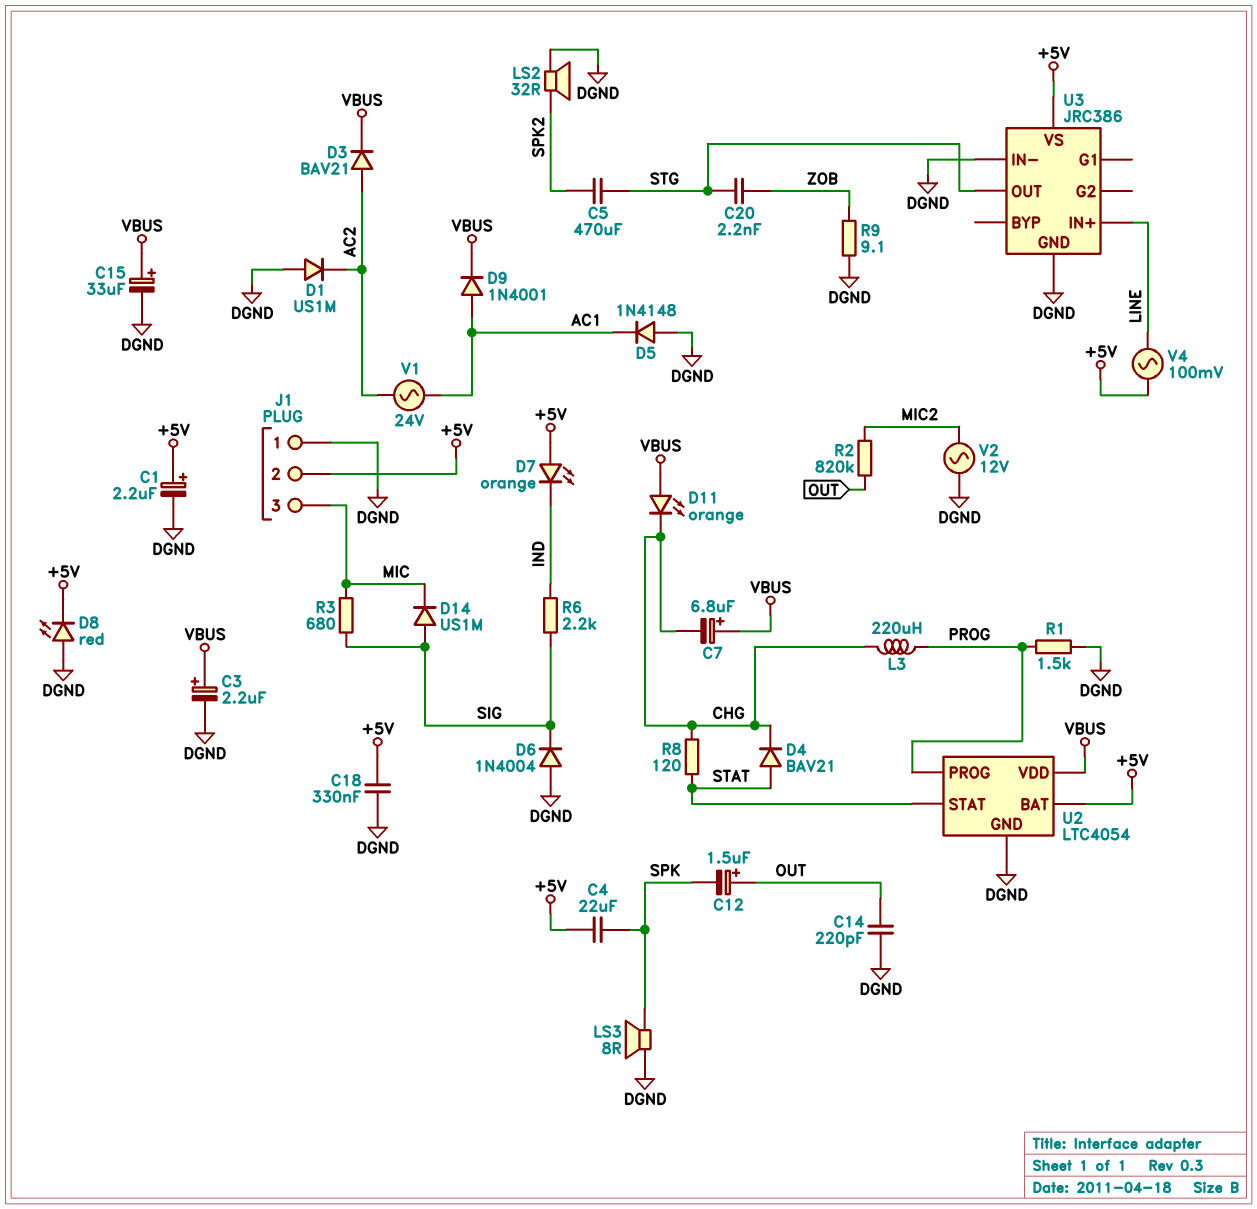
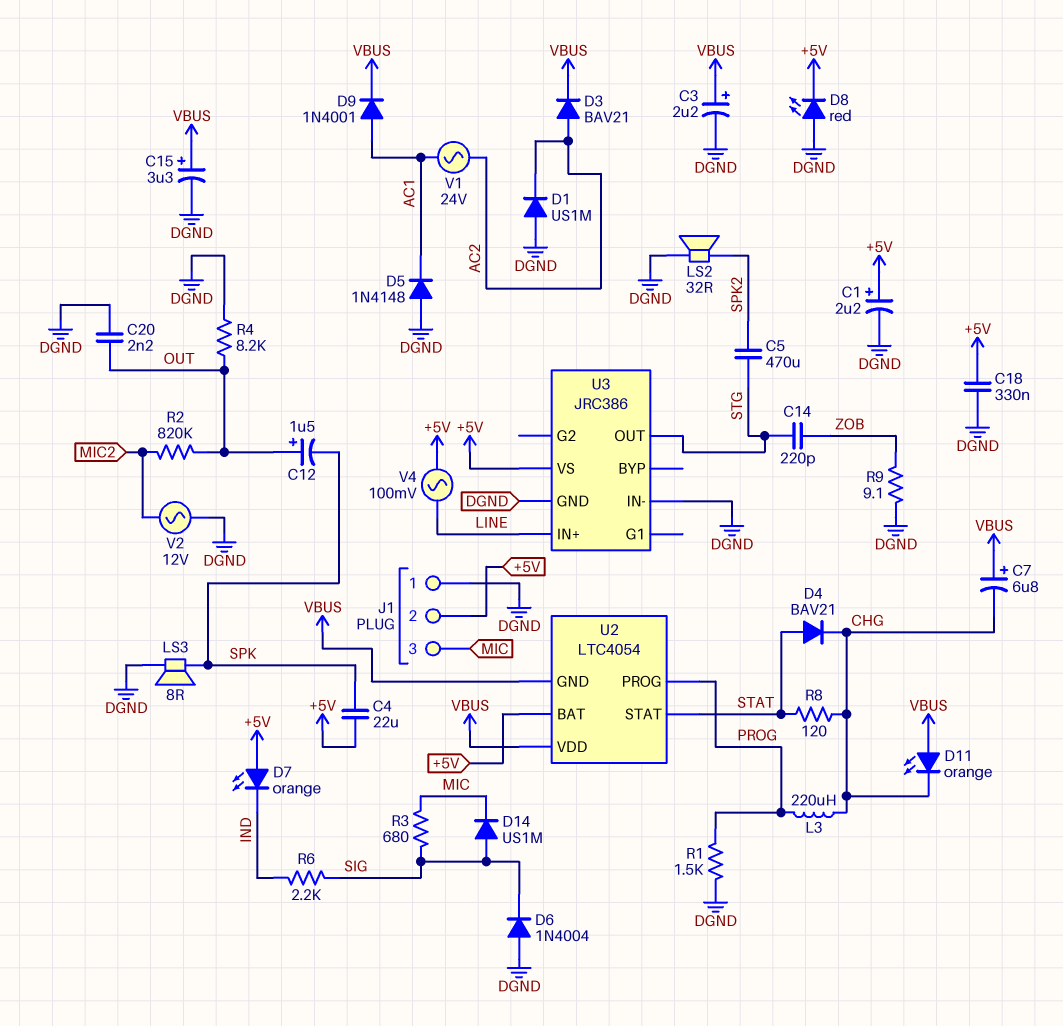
C14: 220pF (DGND, OUT) -> 220pF (STG, ZOB)
C15: 33uF (plus VBUS, minus DGND) -> 3.3uF (plus VBUS, minus DGND)
C20: 2.2nF (STG, ZOB) -> 2.2nF (DGND, OUT)
R4: none -> 8.2k (DGND, OUT)
U2 pin GND: DGND -> VBUS

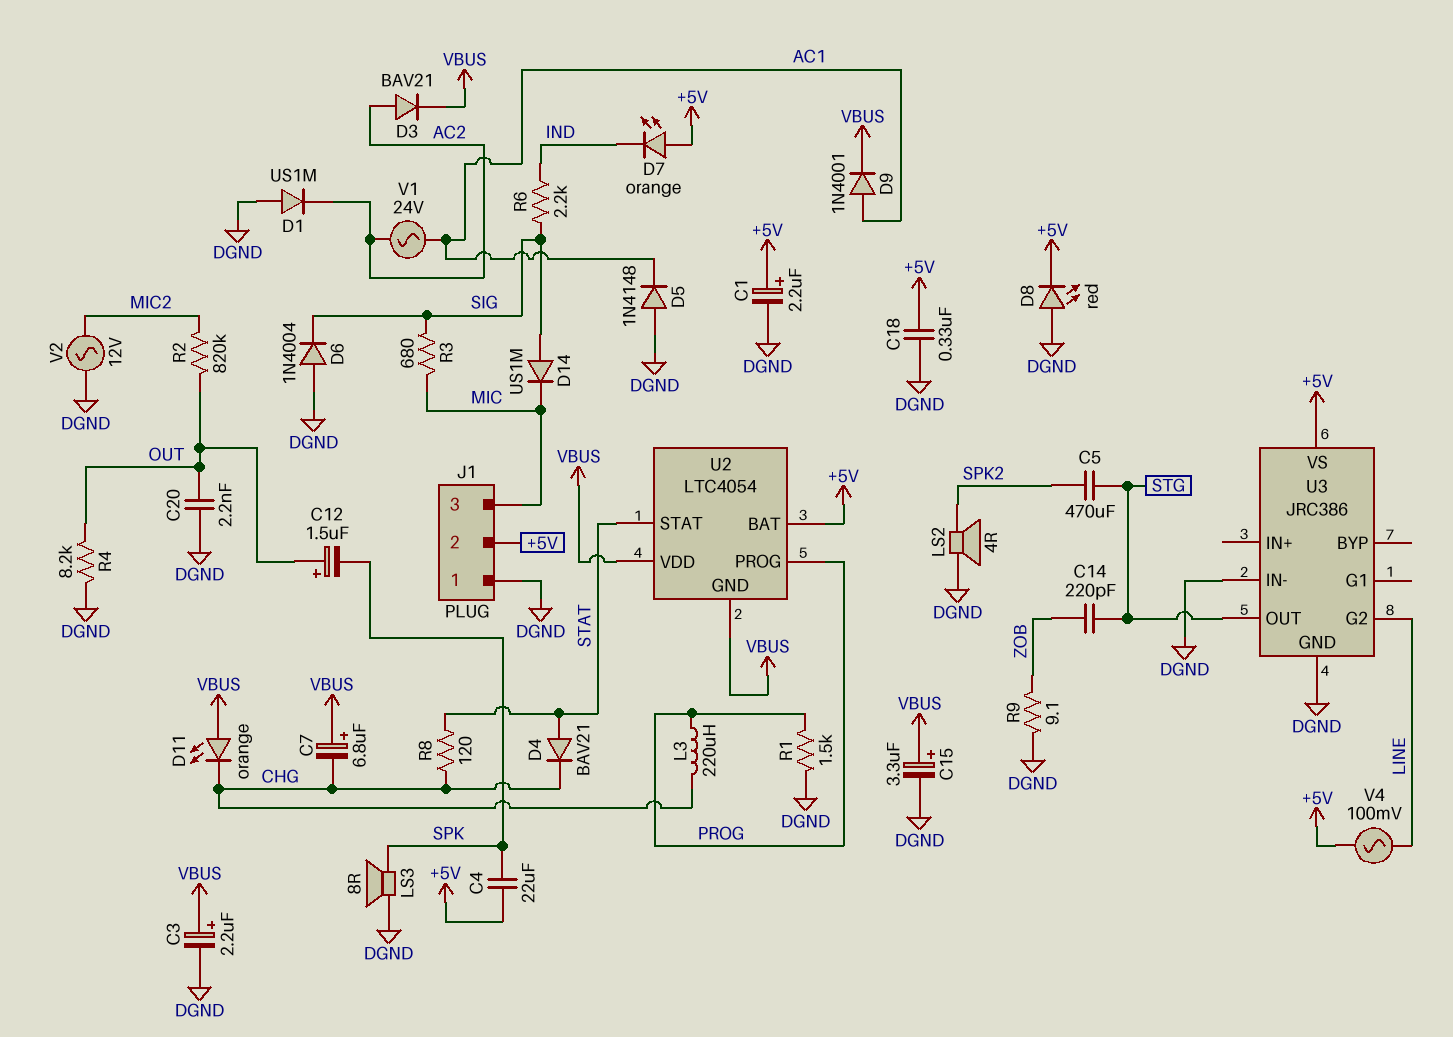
LS2: speaker 32R (DGND, SPK2) -> speaker 4R (DGND, SPK2)
U3 pin G2: none -> LINE
U3 pin IN+: LINE -> none

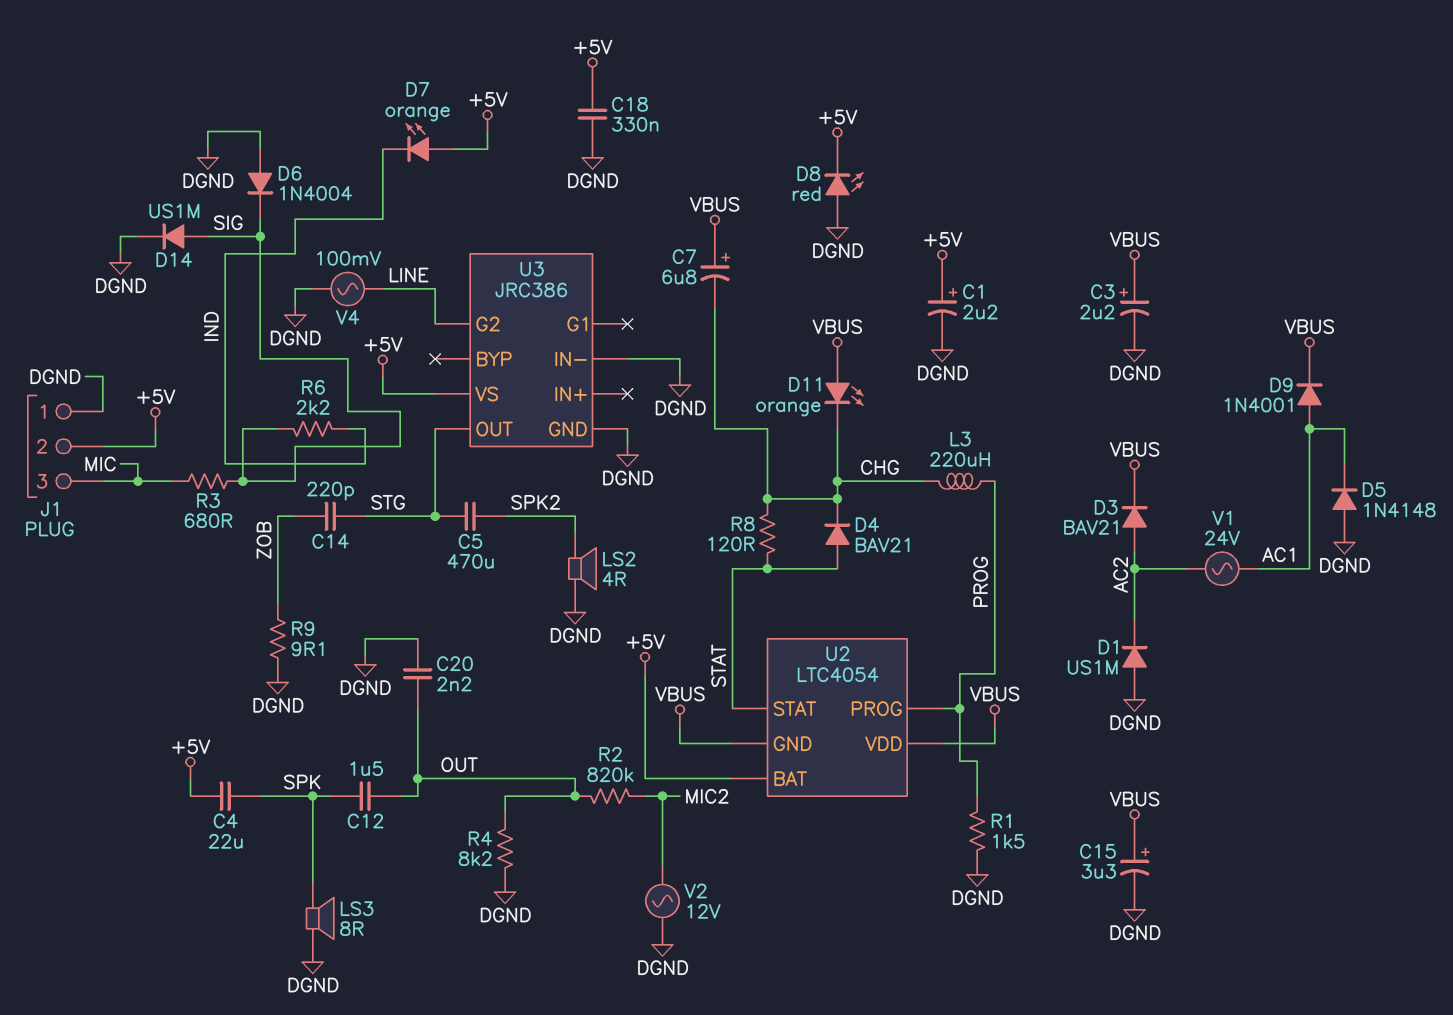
C12: 1.5uF (plus OUT, minus SPK) -> 1.5uF (OUT, SPK)
D14: diode US1M (A SIG, K MIC) -> diode US1M (A SIG, K DGND)
V4: AC 100mV (+5V, LINE) -> AC 100mV (DGND, LINE)

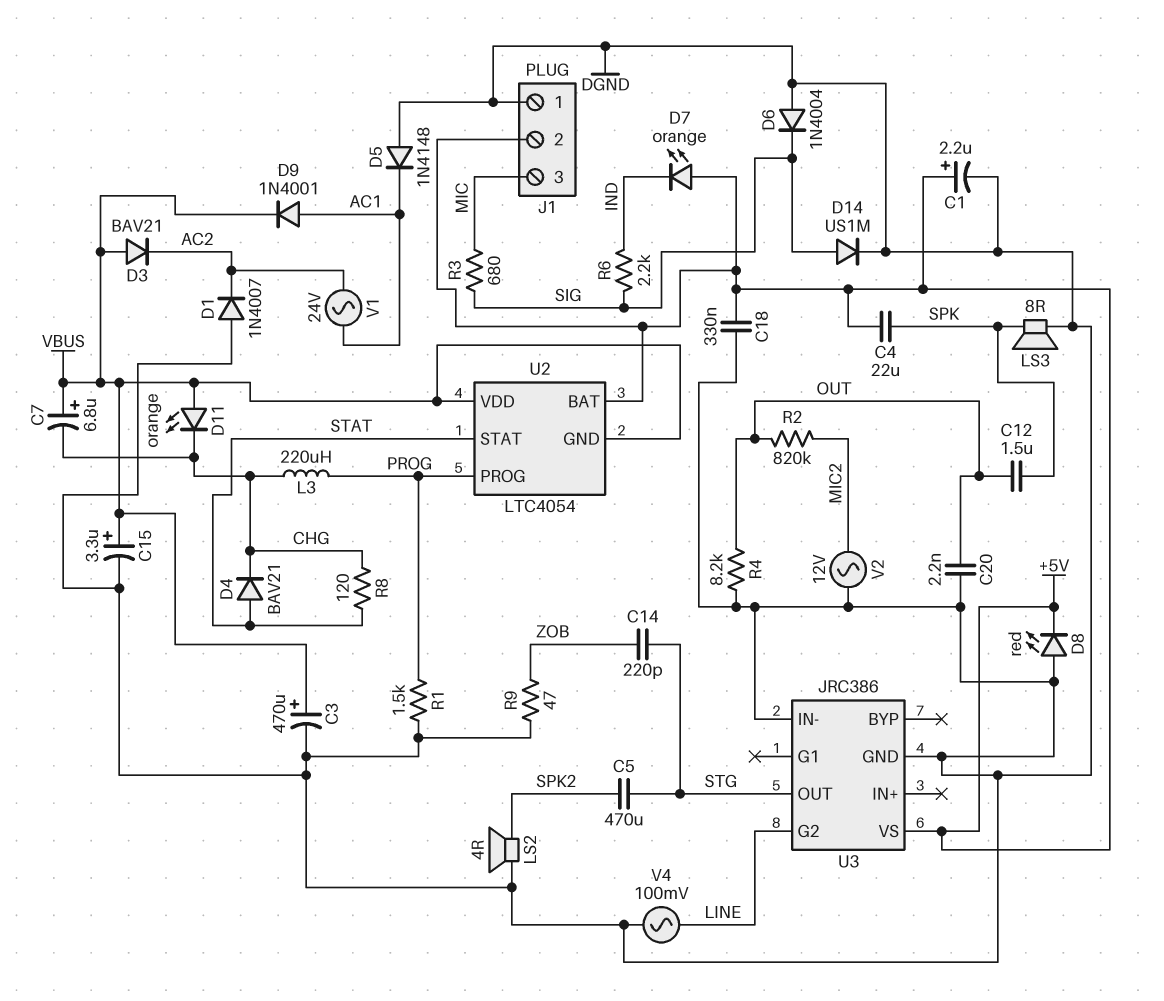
C3: 2.2uF (plus VBUS, minus DGND) -> 470uF (plus VBUS, minus DGND)
D1: diode US1M (A DGND, K AC2) -> diode 1N4007 (A DGND, K AC2)
D3: diode BAV21 (A AC2, K VBUS) -> diode BAV21 (A VBUS, K AC2)
R9: 9.1 (DGND, ZOB) -> 47 (DGND, ZOB)

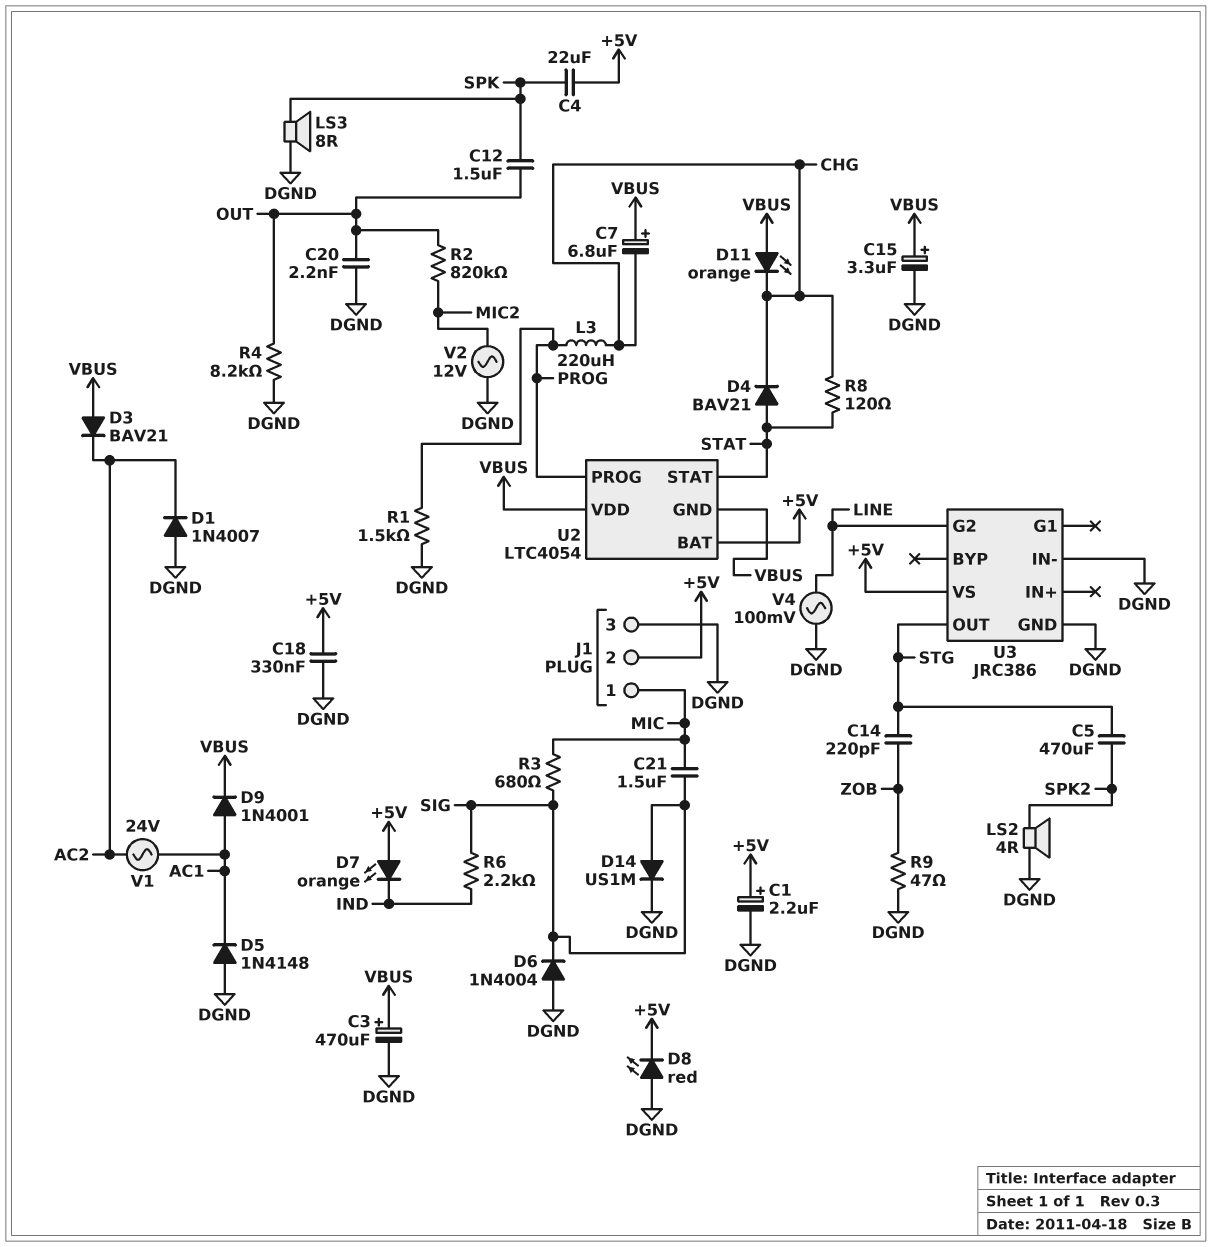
C21: none -> 1.5uF (MIC, SIG)
J1 pin 1: DGND -> MIC
J1 pin 3: MIC -> DGND

